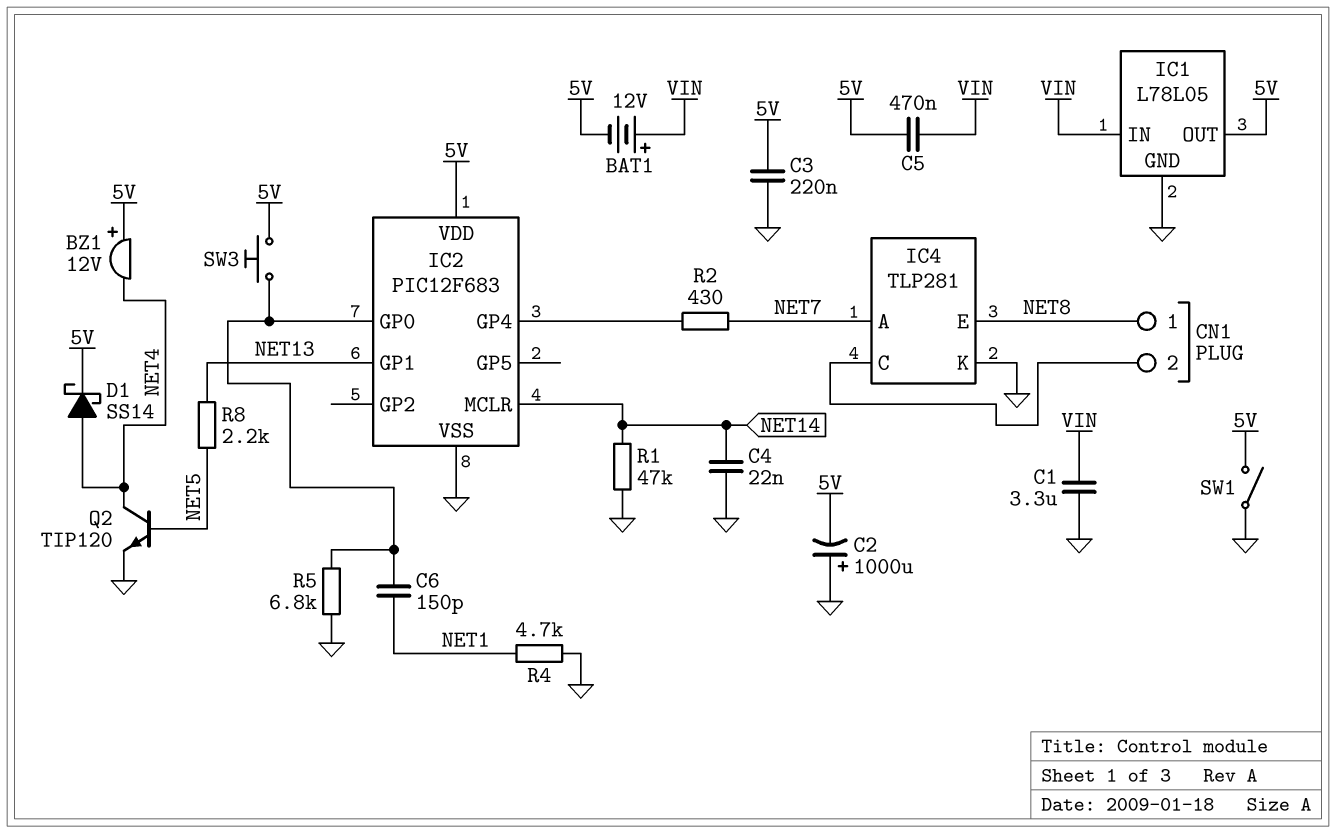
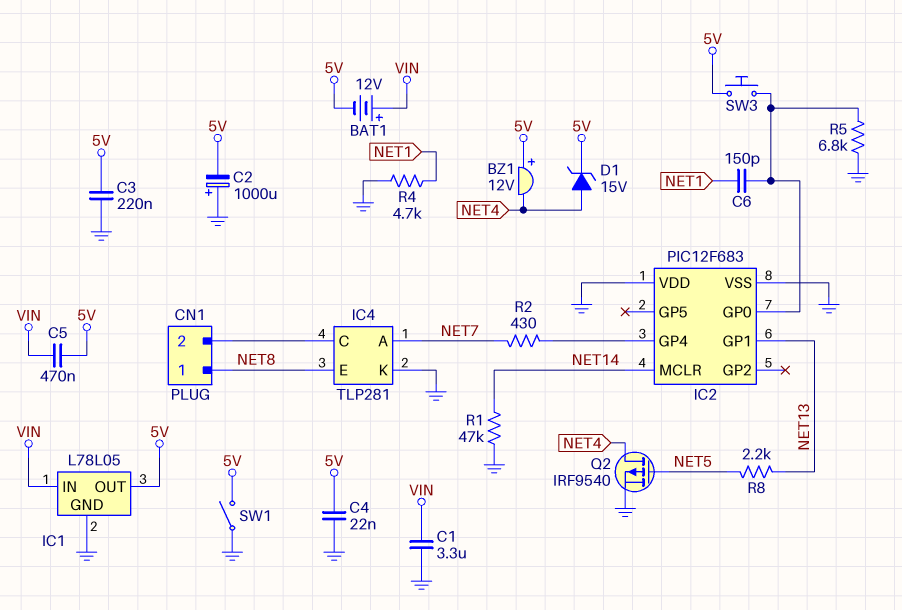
C4: 22nF (GND, NET14) -> 22nF (5V, GND)
D1: schottky SS14 (A NET4, K 5V) -> zener 15V (A NET4, K 5V)
IC2 pin VDD: 5V -> GND
Q2: NPN TIP120 (B NET5, C NET4, E GND) -> PMOS IRF9540 (G NET5, D NET4, S GND)

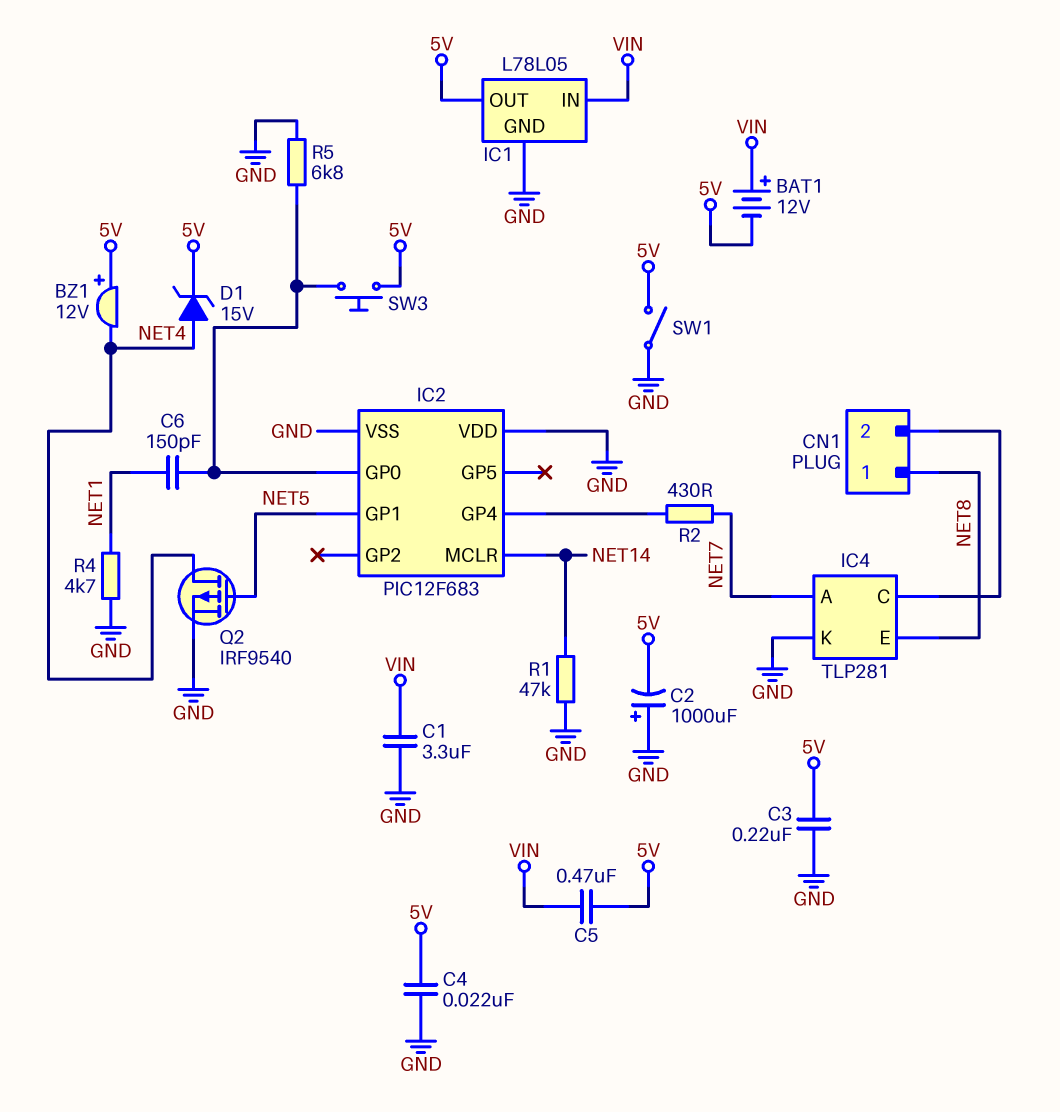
IC2 pin GP1: NET13 -> NET5
R8: 2.2k (NET5, NET13) -> none

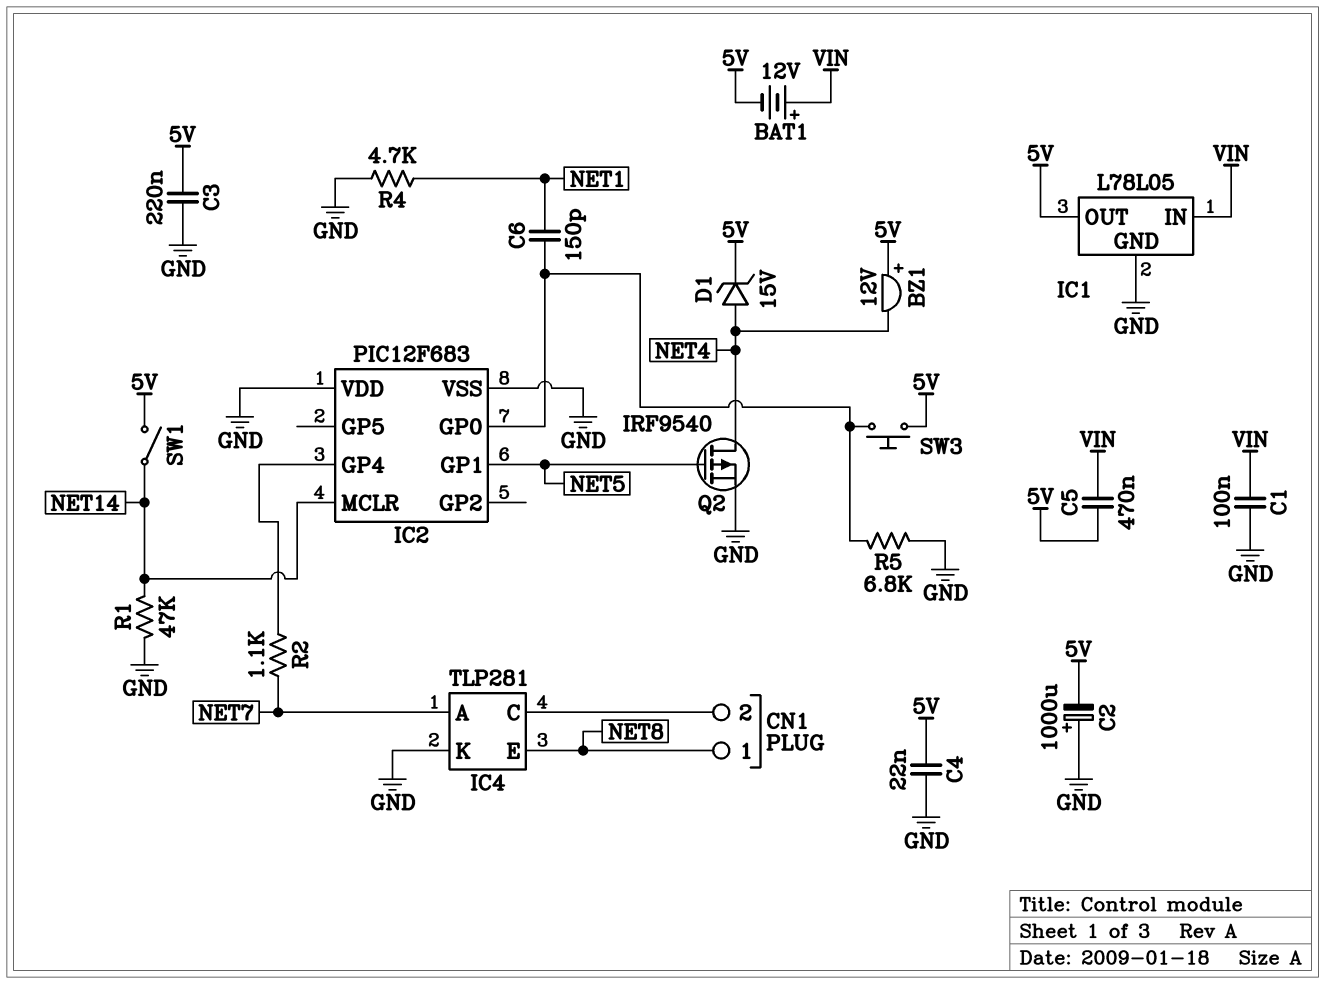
C1: 3.3uF (GND, VIN) -> 100nF (GND, VIN)
R2: 430 (IC2/GP4, NET7) -> 1.1k (IC2/GP4, NET7)
SW1: switch (5V, GND) -> switch (5V, NET14)

